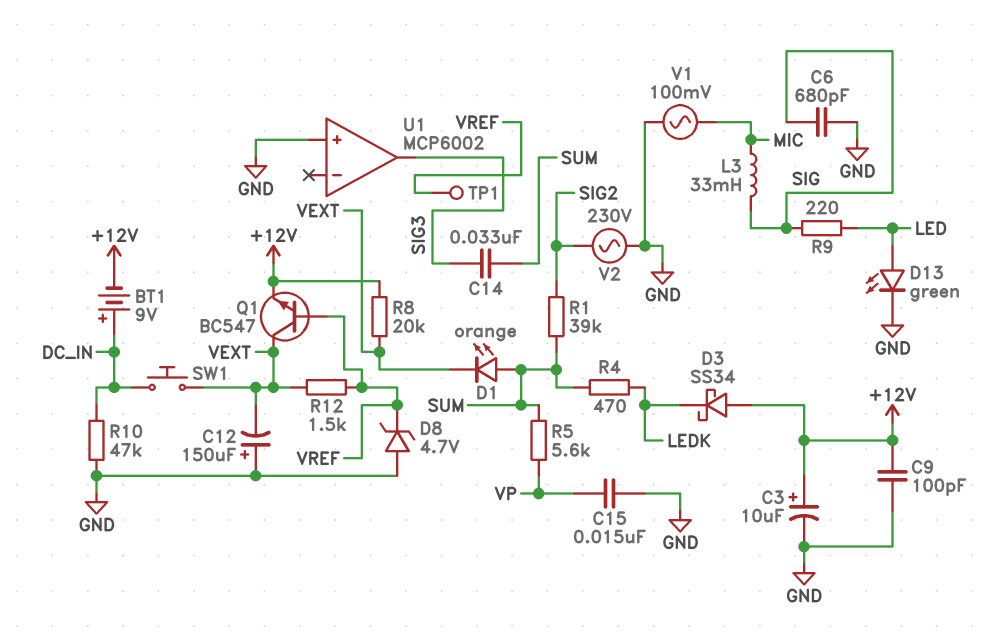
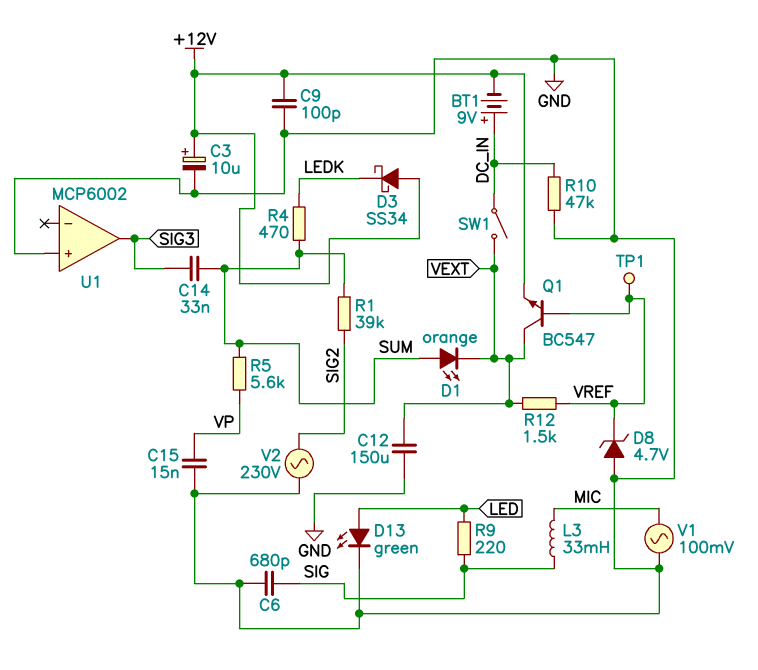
C12: 150uF (plus GND, minus VEXT) -> 150uF (GND, VEXT)
R8: 20k (+12V, VEXT) -> none
SW1: button (DC_IN, VEXT) -> switch (DC_IN, VEXT)

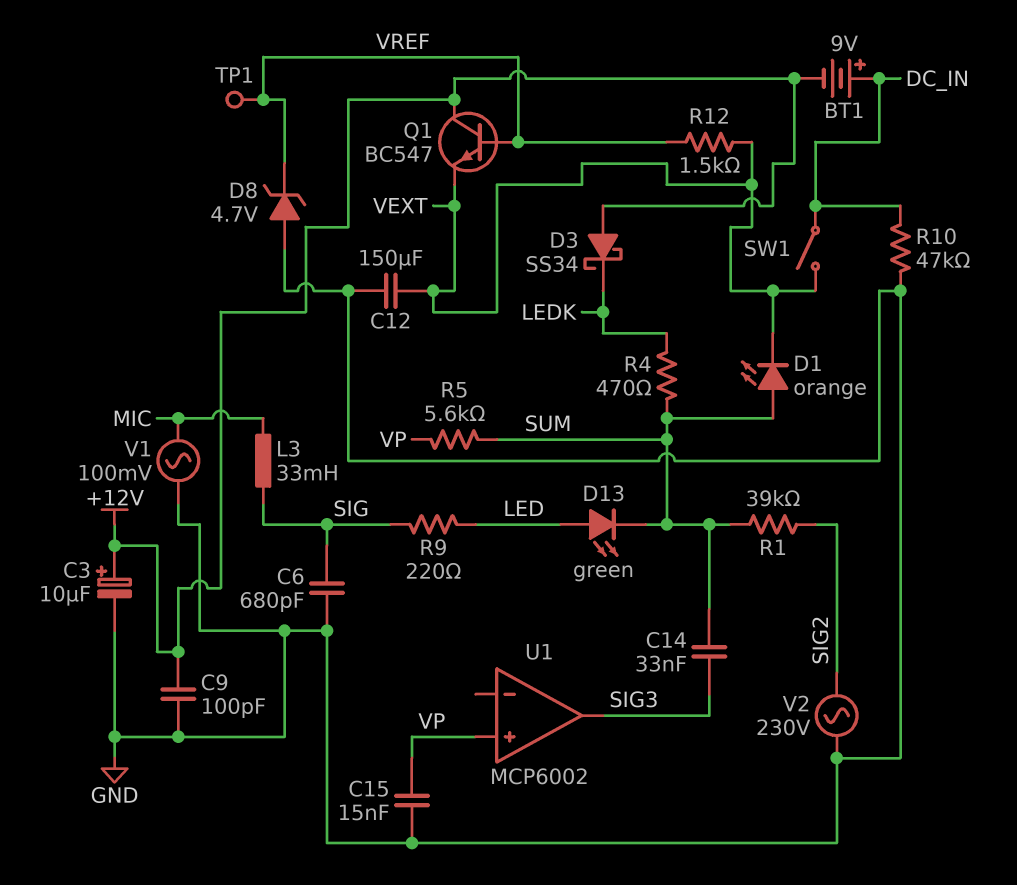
D13: LED green (A LED, K GND) -> LED green (A LED, K SUM)
Q1: NPN BC547 (B VREF, C VEXT, E +12V) -> NPN BC547 (B VREF, C +12V, E VEXT)
U1 pin in+: GND -> VP

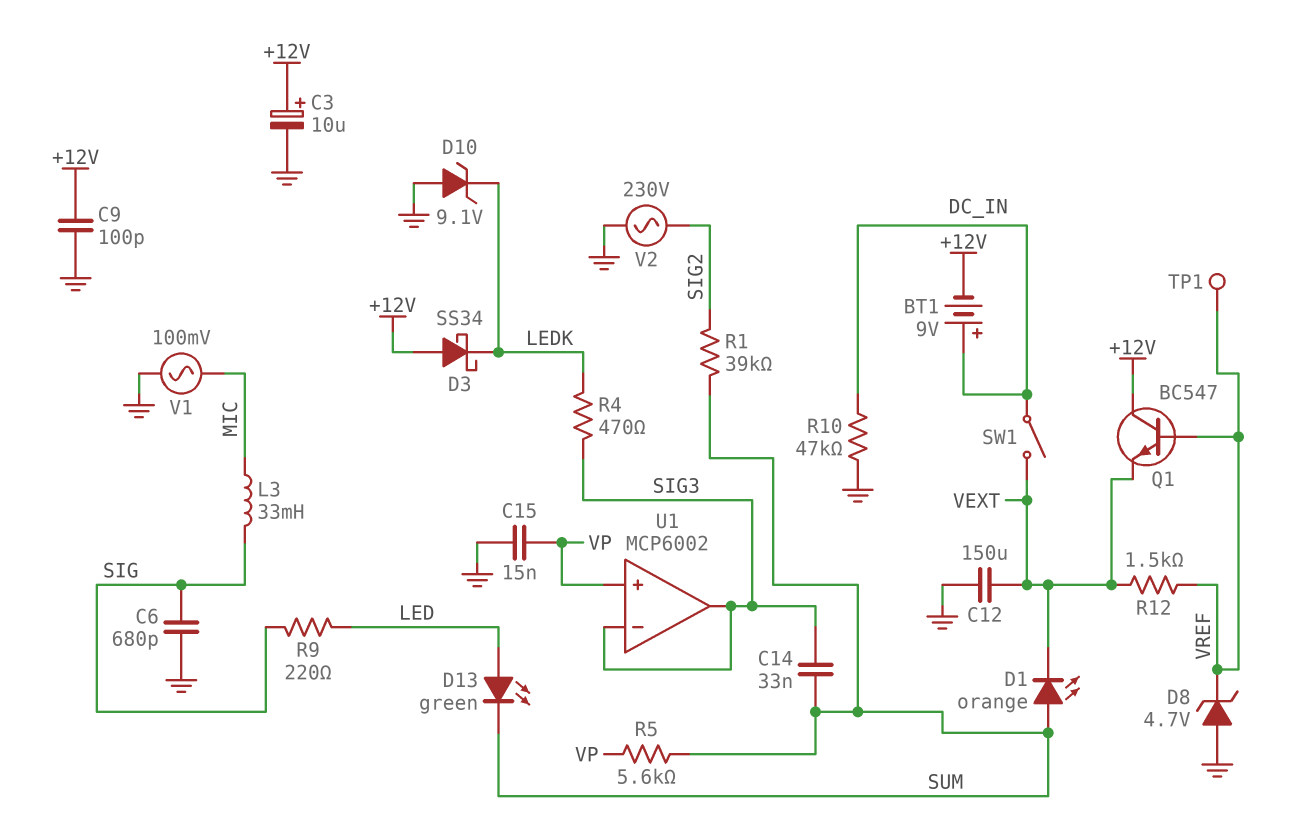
D10: none -> zener 9.1V (A GND, K LEDK)
R4: 470 (LEDK, SUM) -> 470 (LEDK, SIG3)
U1 pin in-: none -> SIG3

